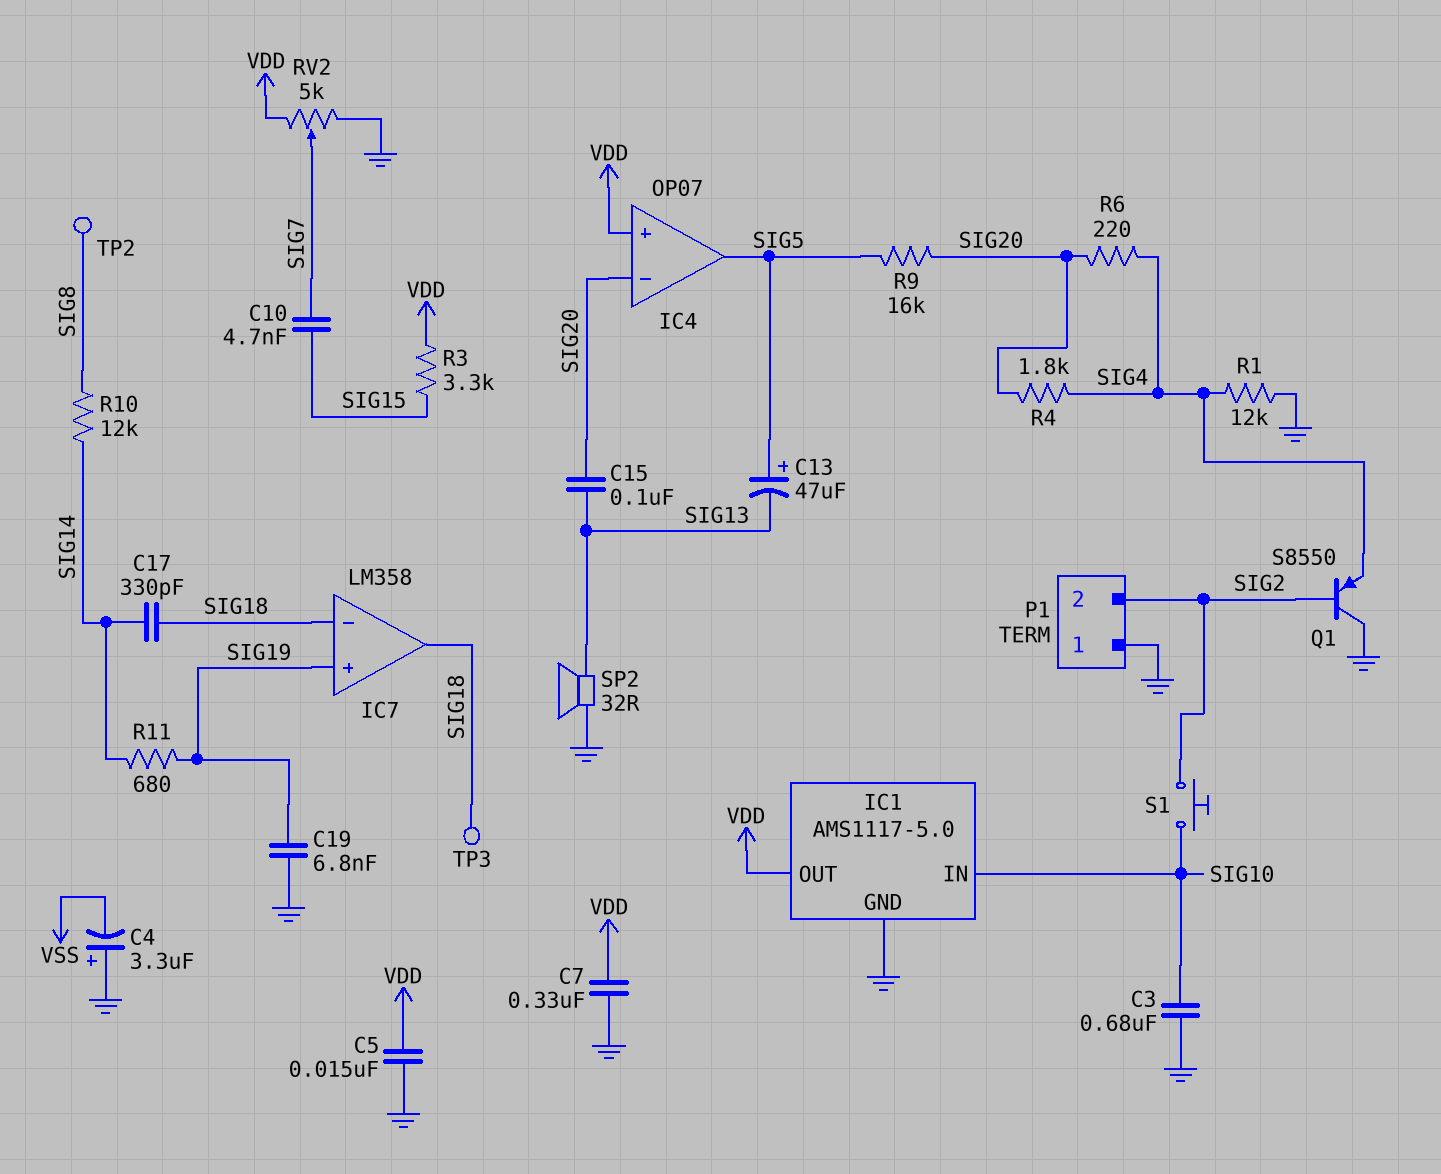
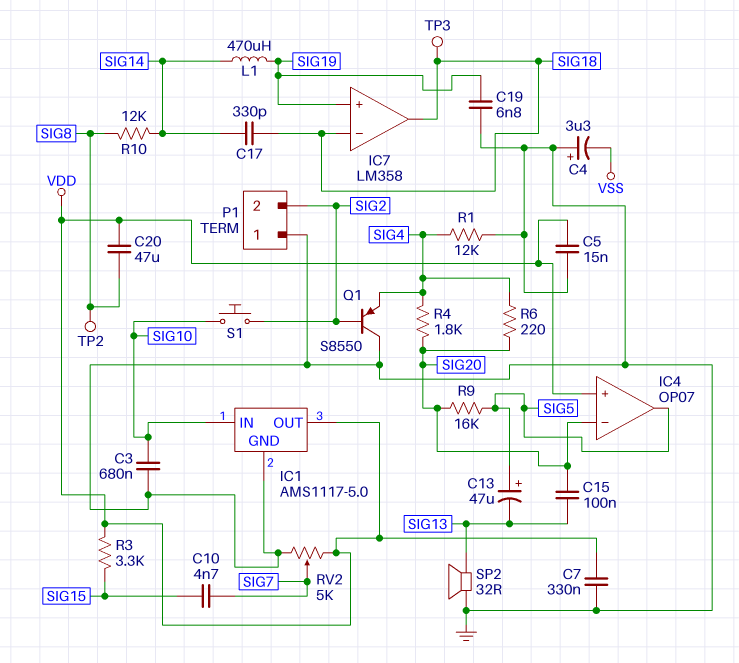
C20: none -> 47uF (SIG8, VDD)
L1: none -> 470uH (SIG14, SIG19)
R11: 680 (SIG14, SIG19) -> none

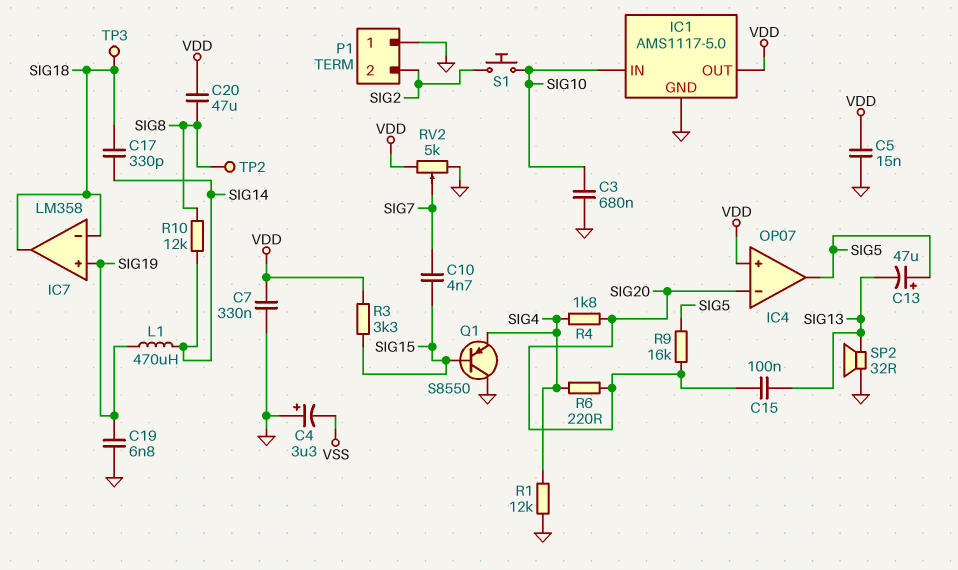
Q1: PNP S8550 (B SIG2, C GND, E SIG4) -> PNP S8550 (B SIG15, C GND, E SIG4)

